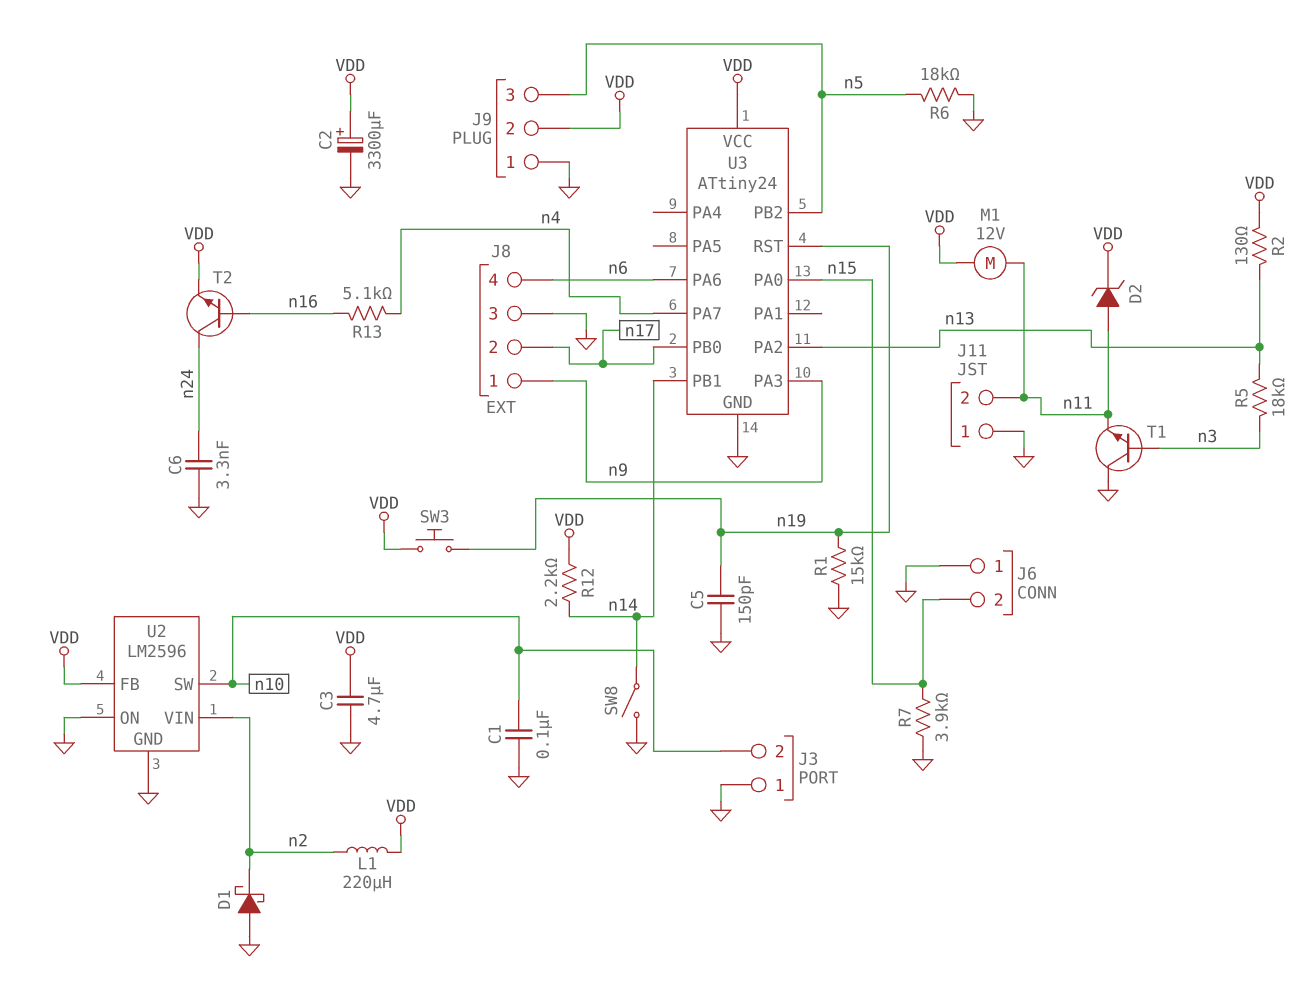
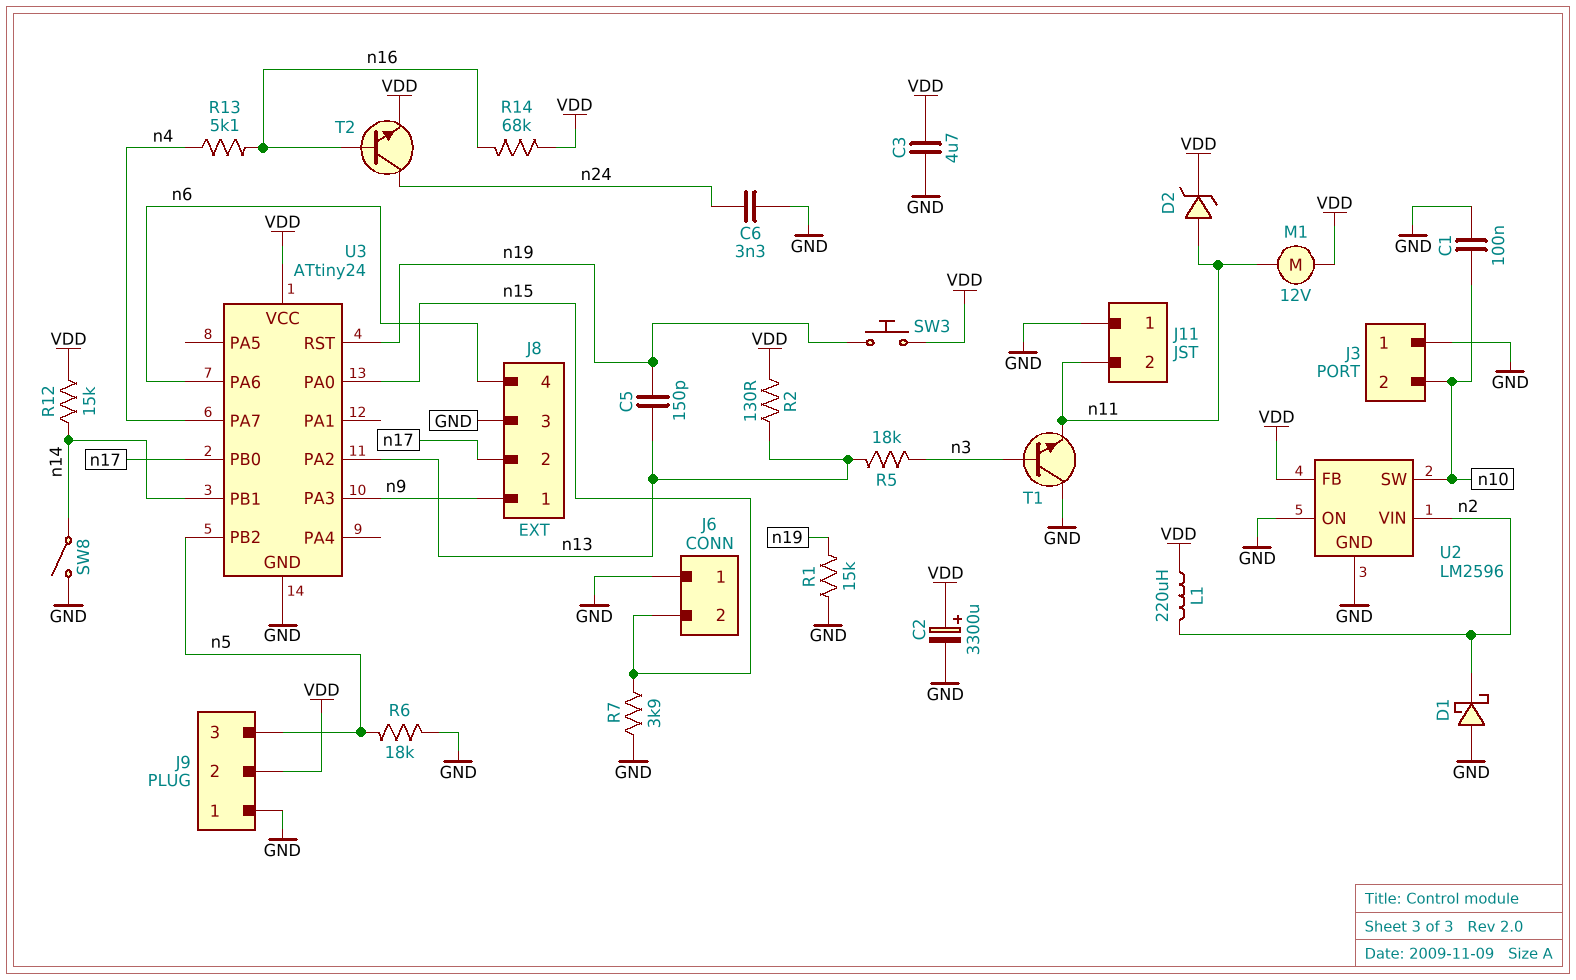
C5: 150pF (GND, n19) -> 150pF (n13, n19)
R12: 2.2k (VDD, n14) -> 15k (VDD, n14)
R14: none -> 68k (VDD, n16)

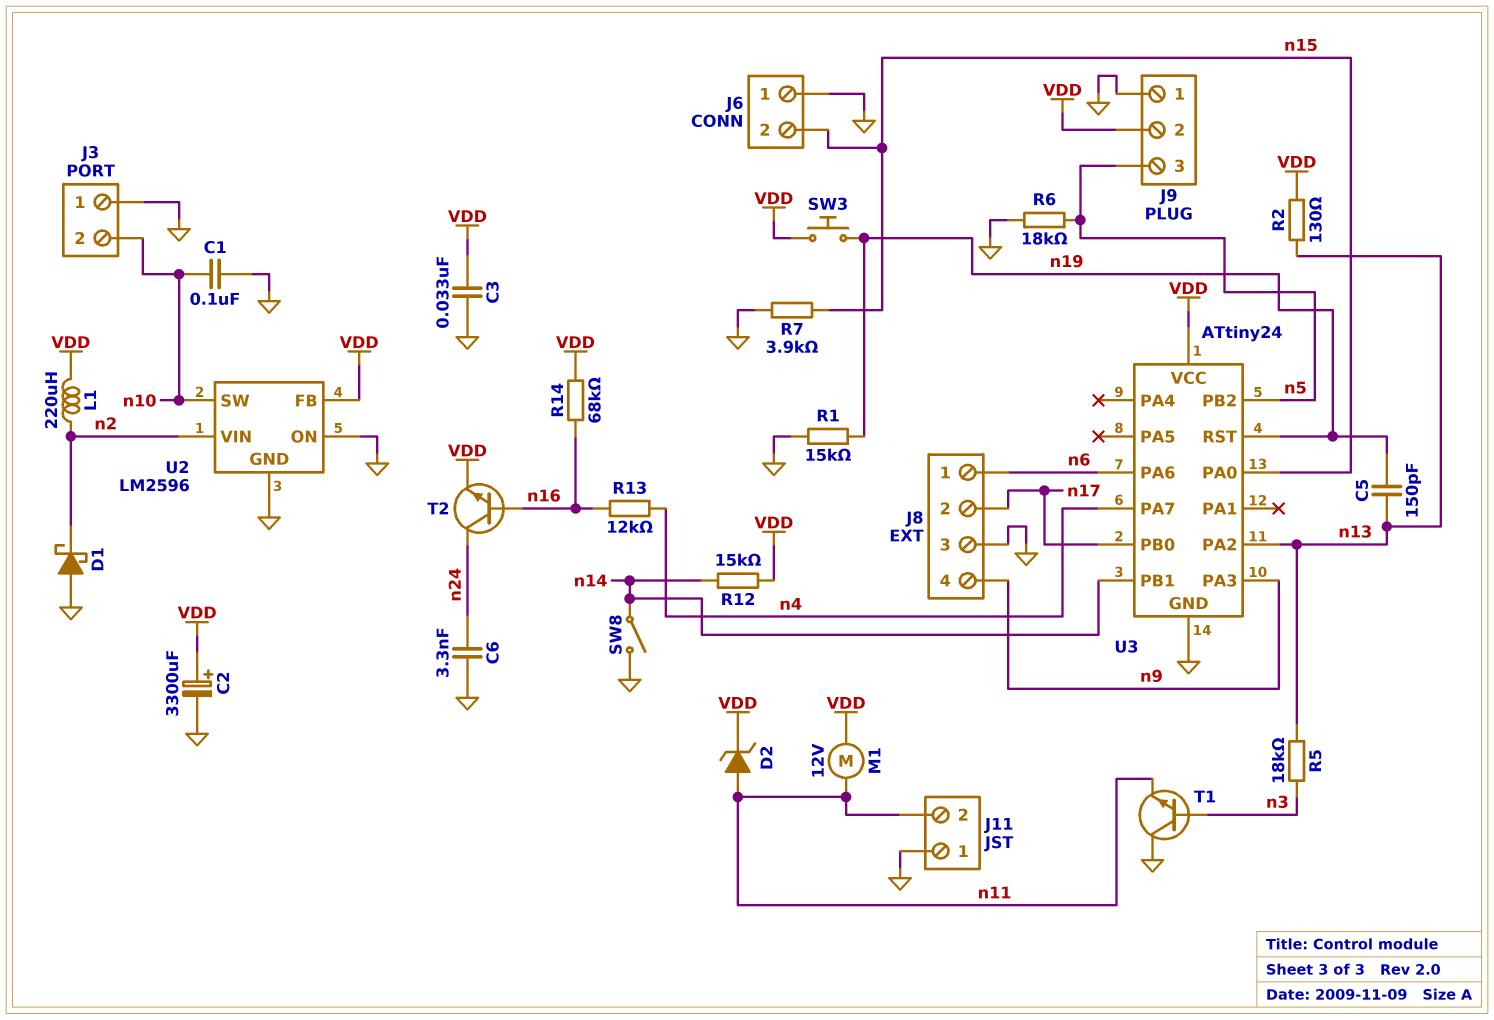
C3: 4.7uF (GND, VDD) -> 33nF (GND, VDD)
J8 pin 1: n9 -> n6
J8 pin 4: n6 -> n9
R13: 5.1k (n4, n16) -> 12k (n4, n16)

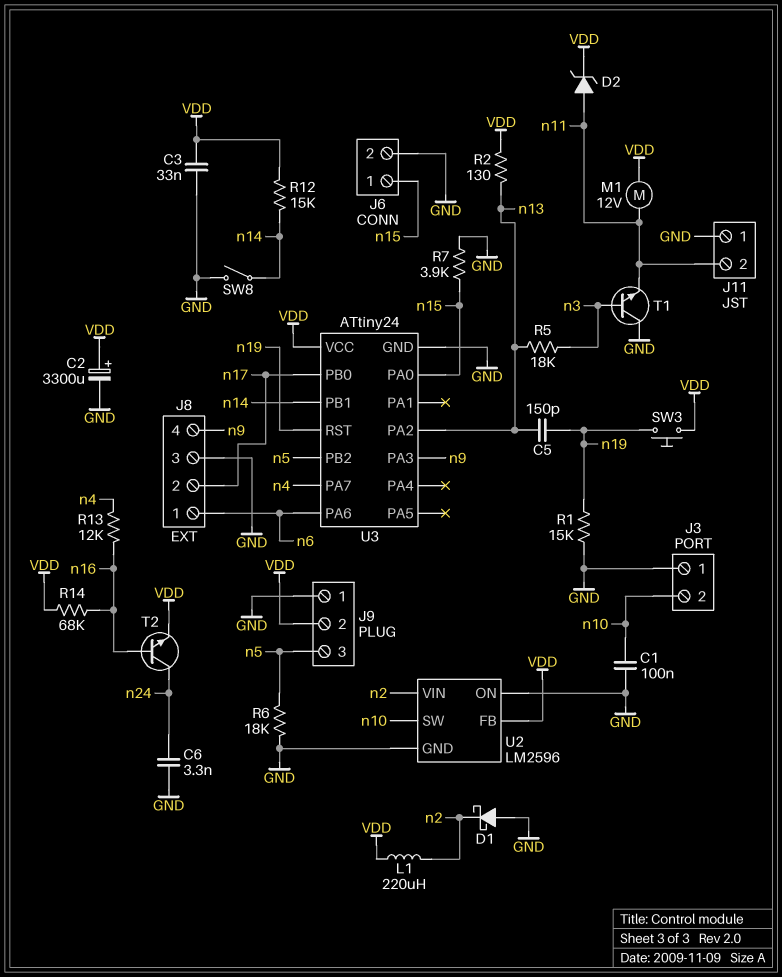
J6 pin 1: GND -> n15
J6 pin 2: n15 -> GND

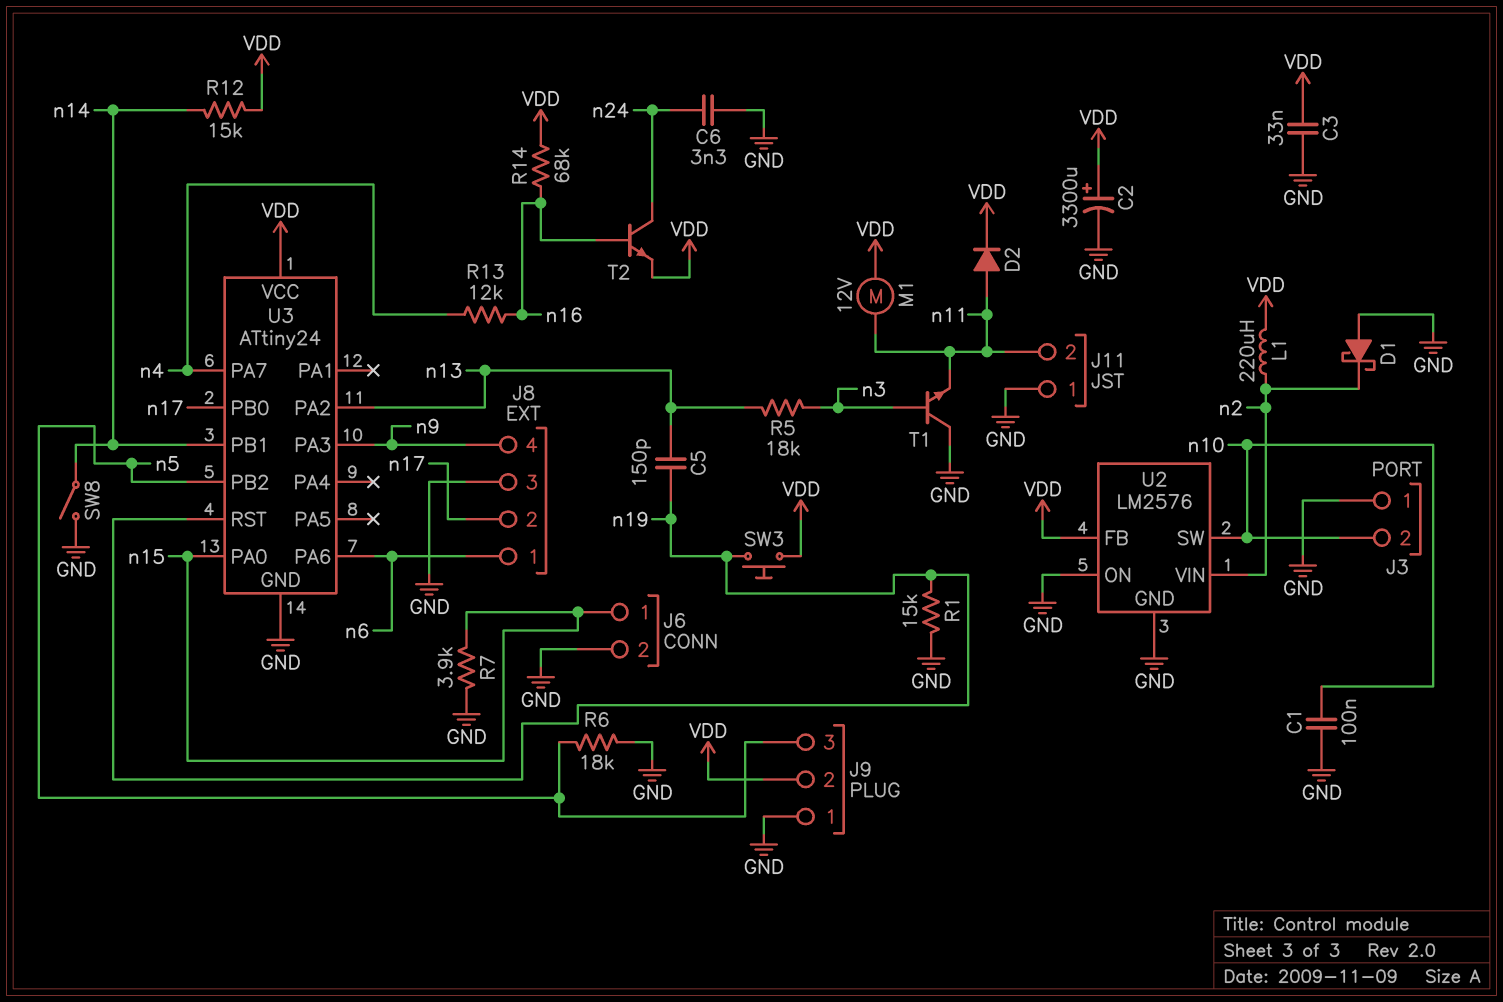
D2: zener (A n11, K VDD) -> diode (A n11, K VDD)
R2: 130 (VDD, n13) -> none
U2: LM2596 -> LM2576

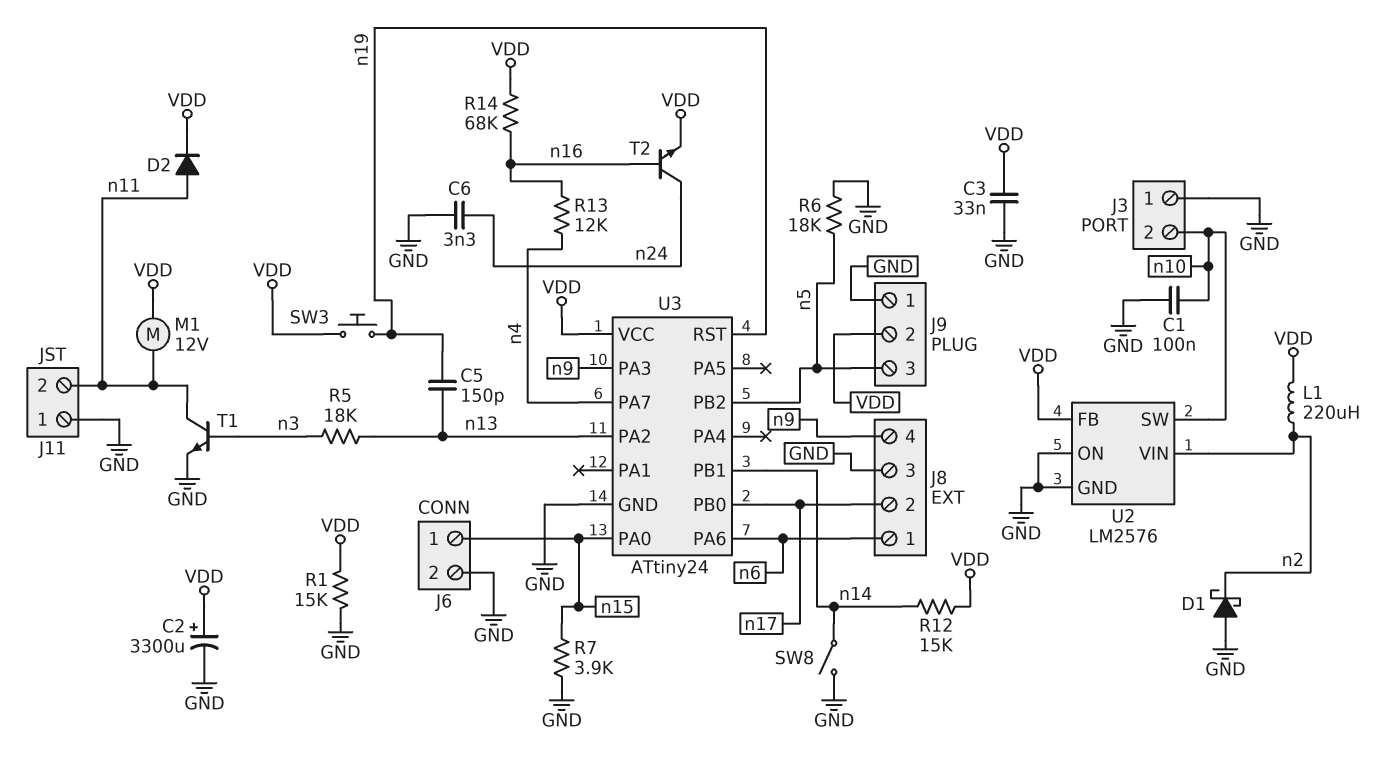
R1: 15k (GND, n19) -> 15k (GND, VDD)
T1: NPN (B n3, C GND, E n11) -> NPN (B n3, C n11, E GND)

